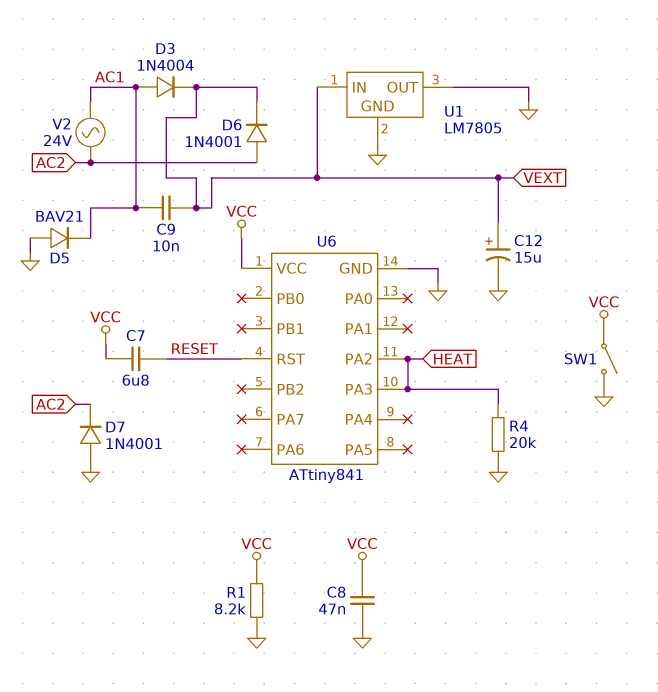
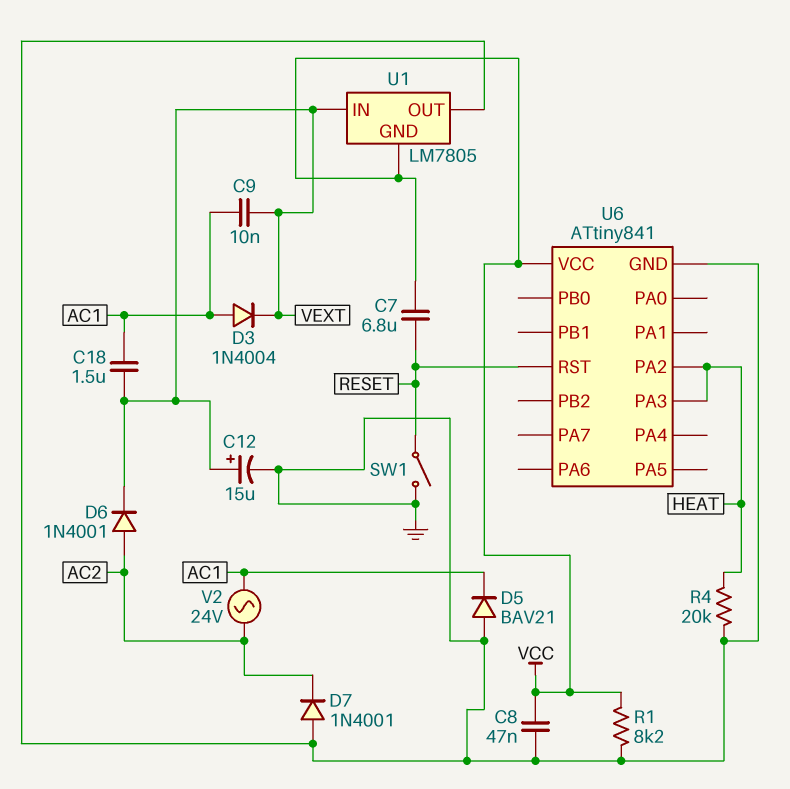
C18: none -> 1.5uF (AC1, VEXT)
SW1: switch (GND, VCC) -> switch (GND, RESET)
U1 pin GND: GND -> VCC

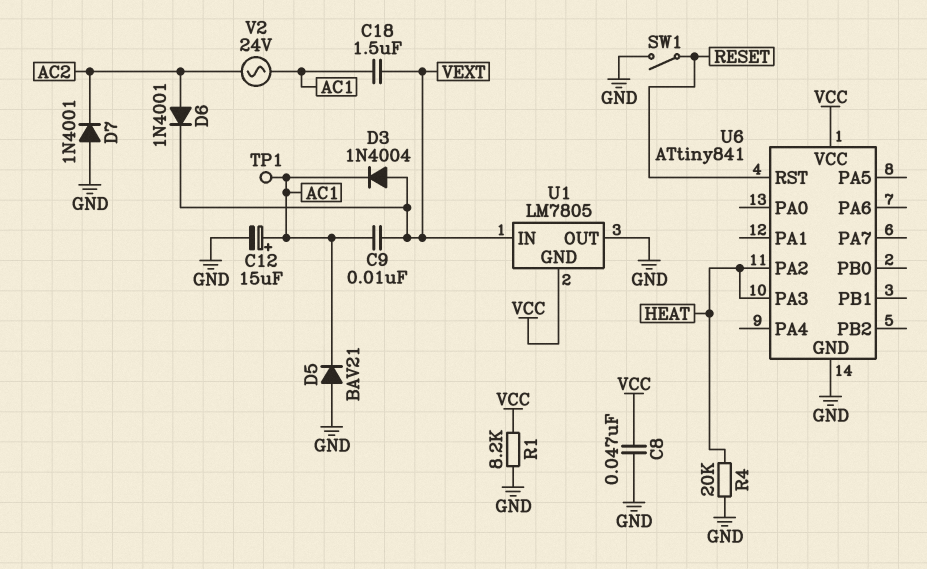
C7: 6.8uF (RESET, VCC) -> none
C12: 15uF (plus VEXT, minus GND) -> 15uF (plus AC1, minus GND)
D3: diode 1N4004 (A AC1, K VEXT) -> diode 1N4004 (A VEXT, K AC1)
TP1: none -> test point (AC1)

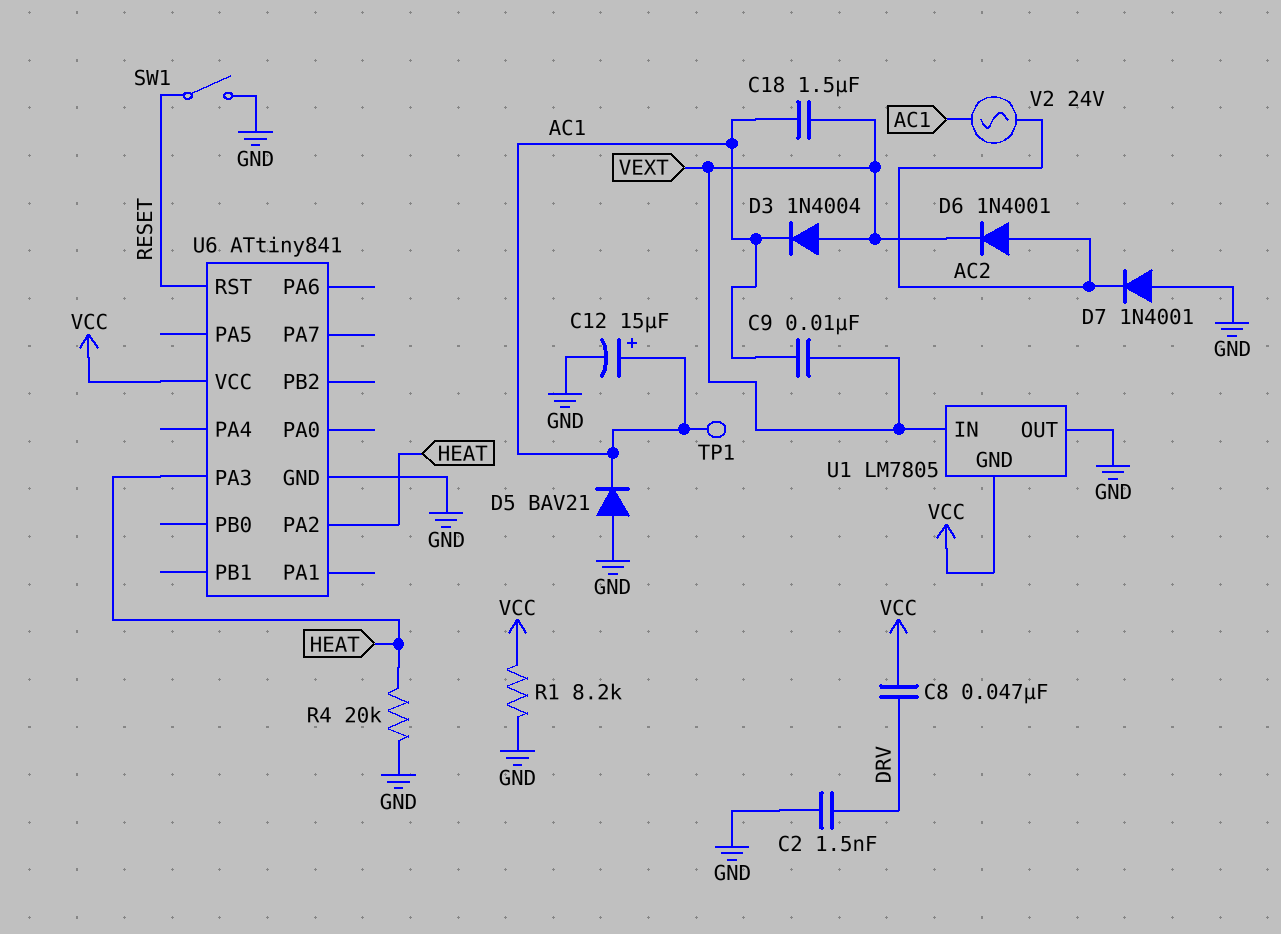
C2: none -> 1.5nF (DRV, GND)
C8: 47nF (GND, VCC) -> 47nF (DRV, VCC)

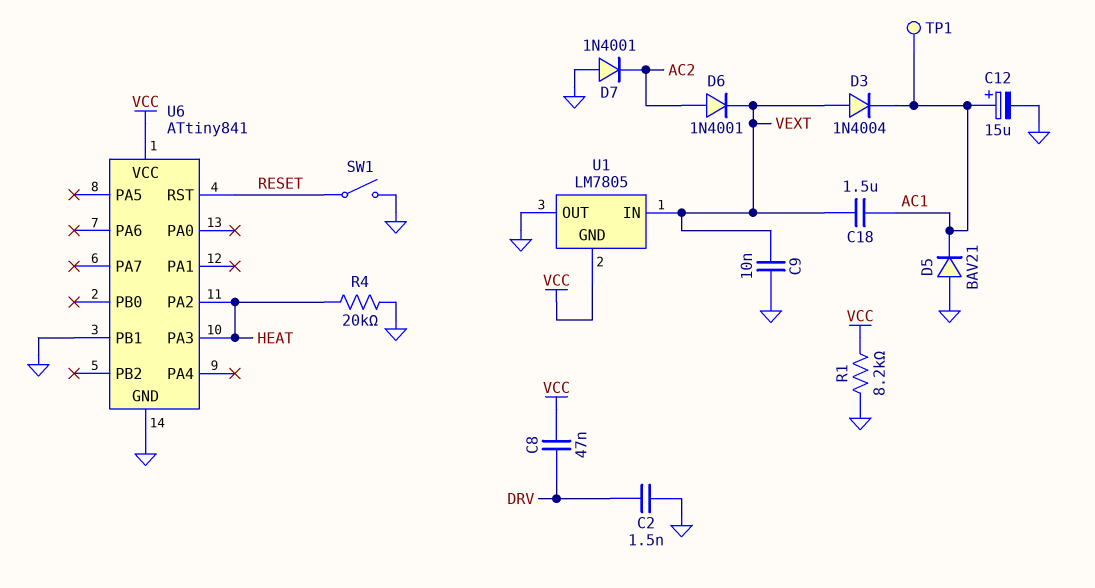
C9: 10nF (AC1, VEXT) -> 10nF (GND, VEXT)
U6 pin PB1: none -> GND
V2: AC 24V (AC1, AC2) -> none

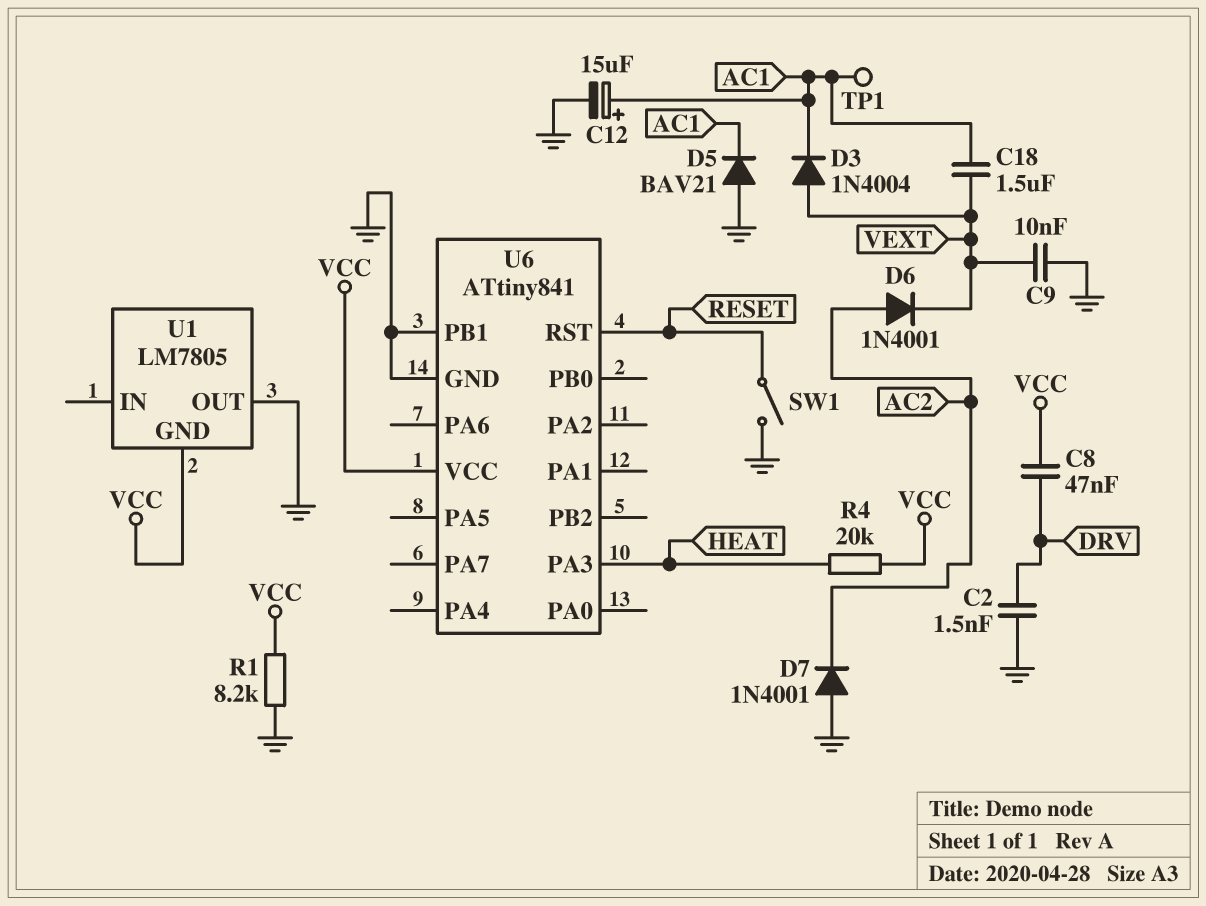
R4: 20k (GND, HEAT) -> 20k (HEAT, VCC)
U1 pin IN: VEXT -> none
U6 pin PA2: HEAT -> none

